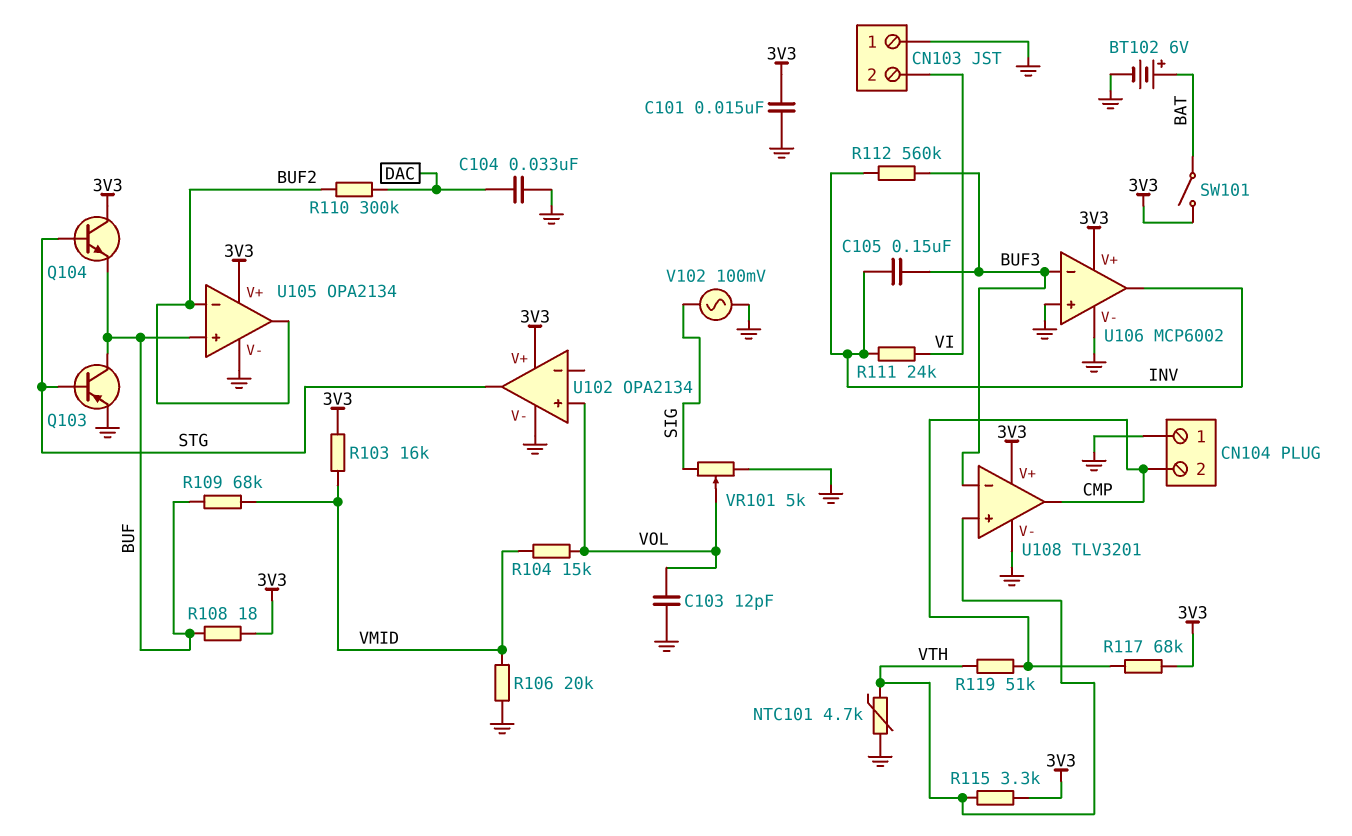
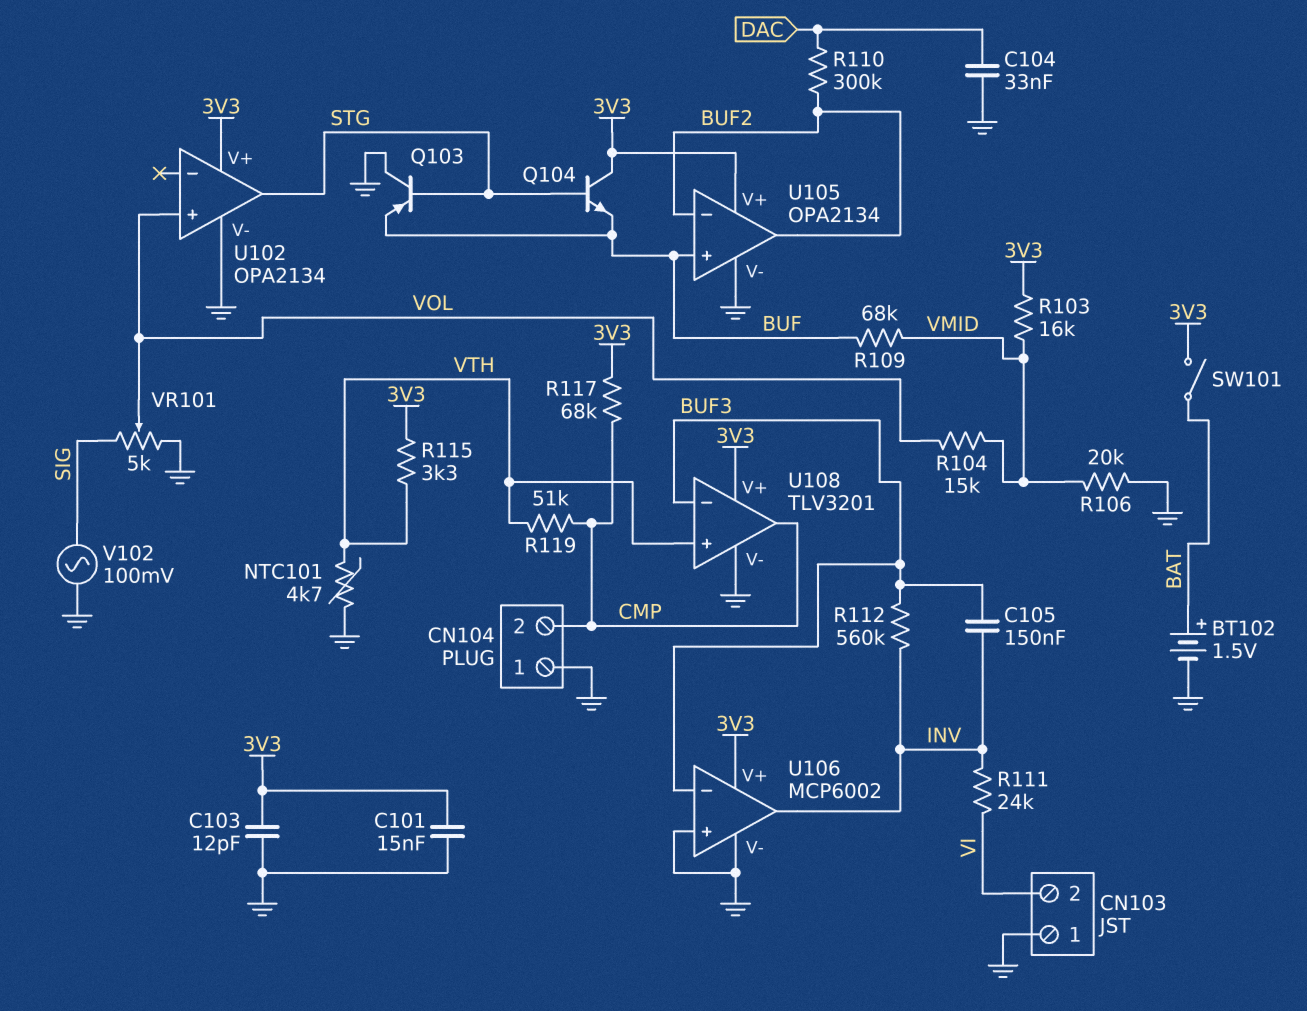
BT102: 6V (plus BAT, minus GND) -> 1.5V (plus BAT, minus GND)
C103: 12pF (GND, VOL) -> 12pF (3V3, GND)
Q103: PNP (B STG, C BUF, E GND) -> PNP (B STG, C GND, E BUF)
R108: 18 (3V3, BUF) -> none

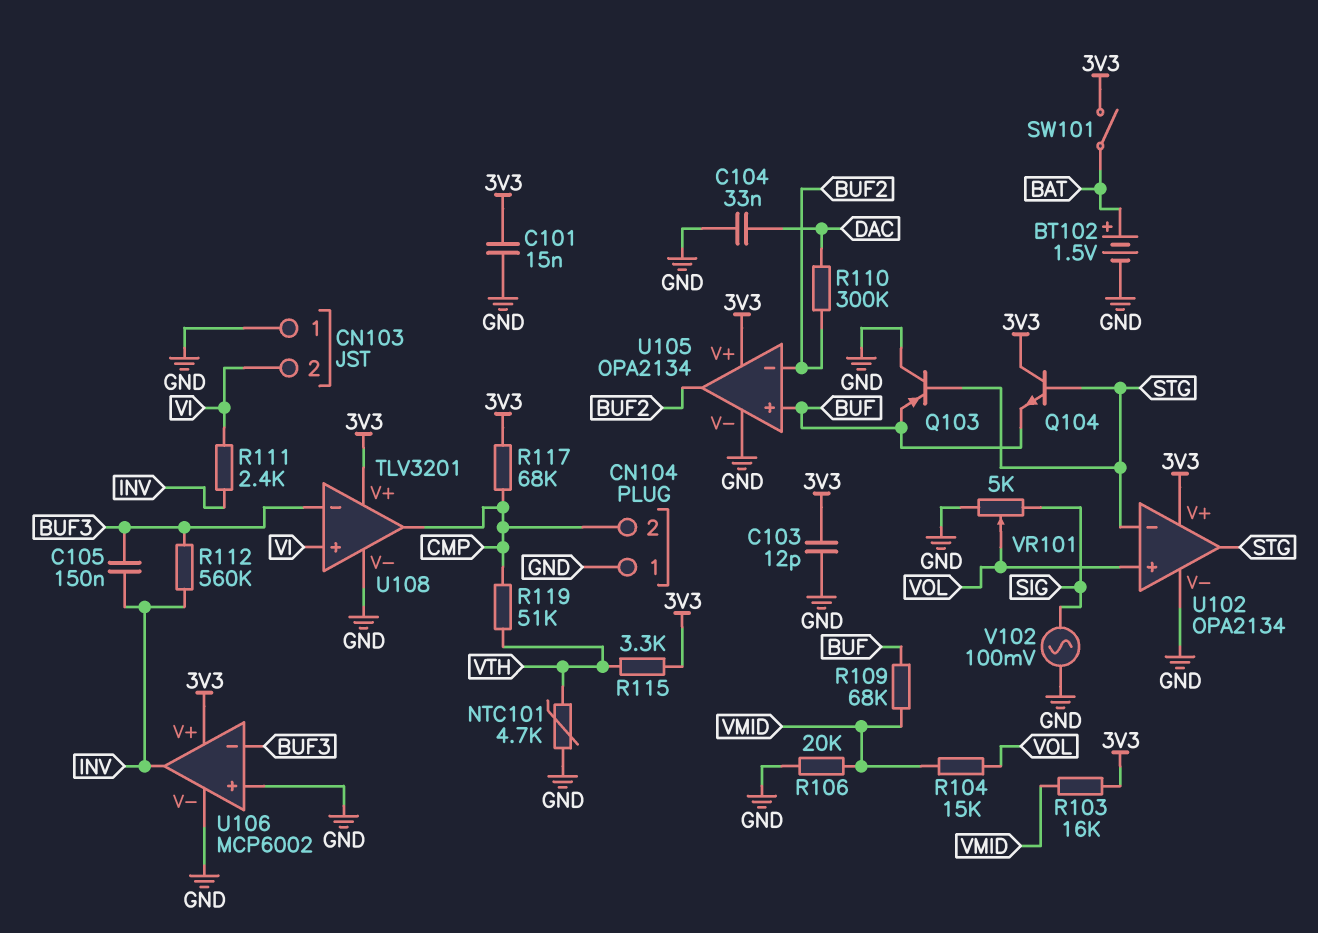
R111: 24k (INV, VI) -> 2.4k (INV, VI)
U102 pin in-: none -> STG
U108 pin in+: VTH -> VI

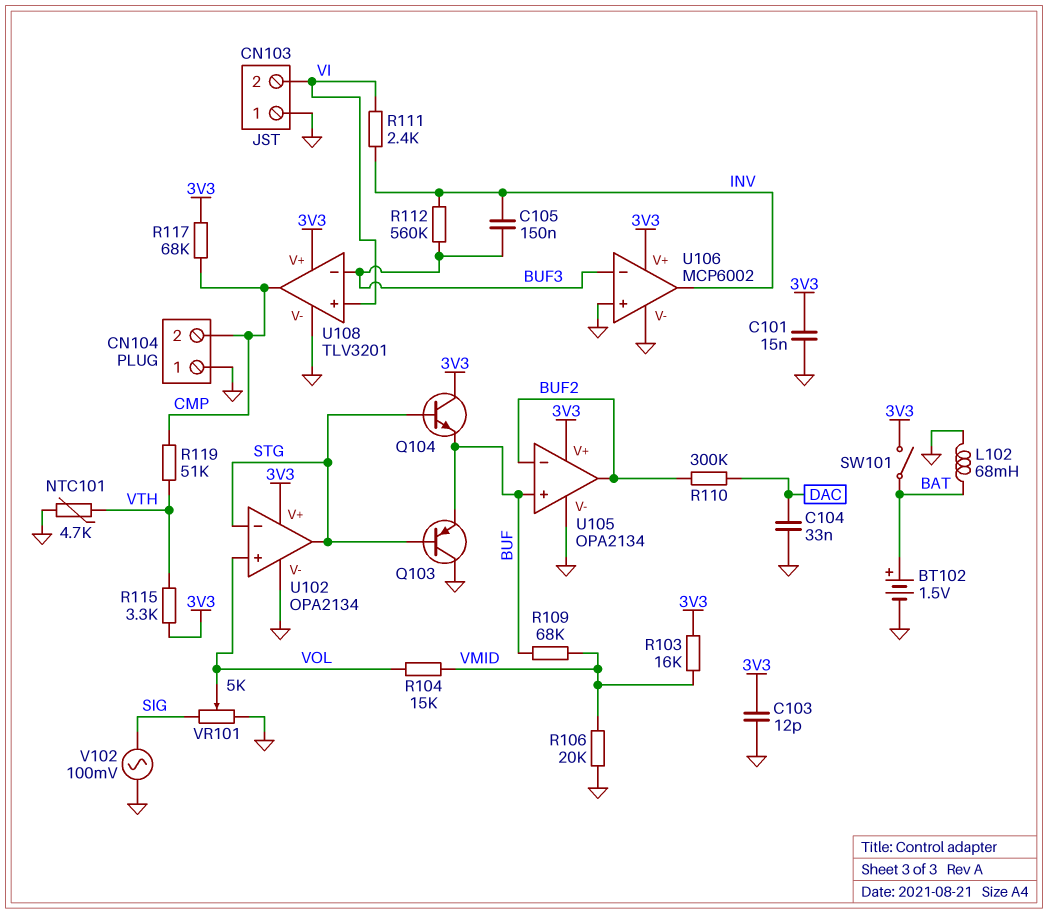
L102: none -> 68mH (BAT, GND)

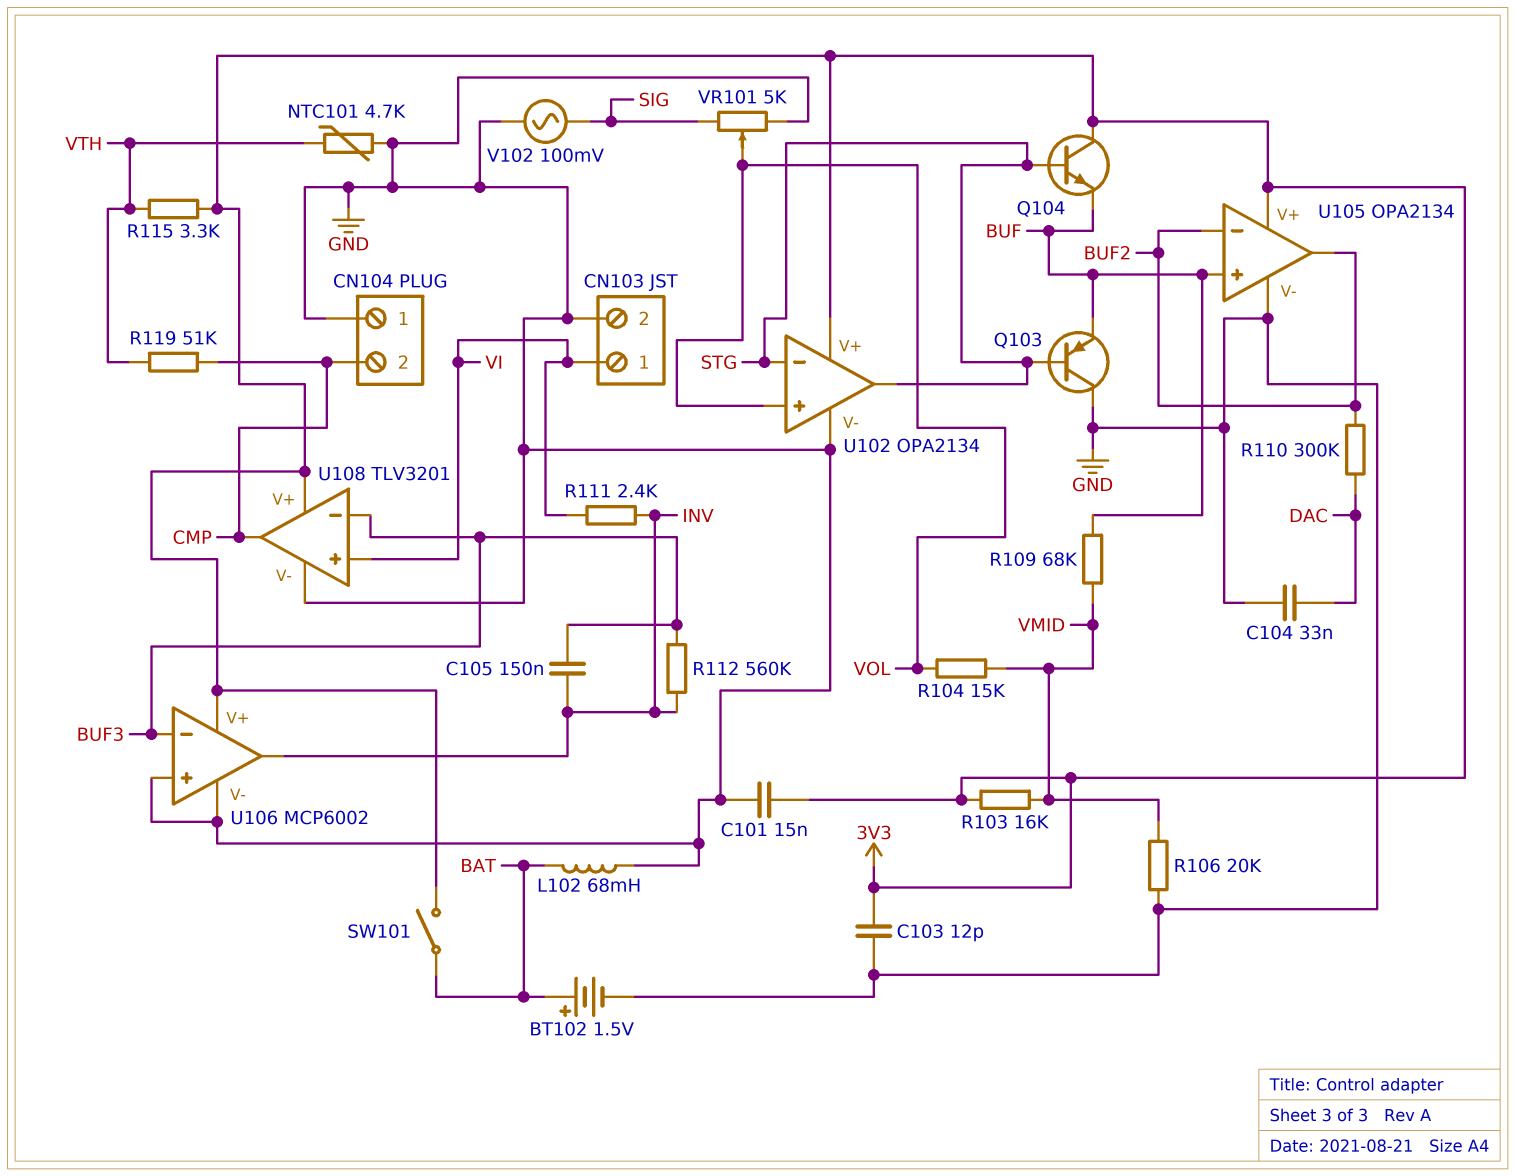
CN103 pin 1: GND -> VI
CN103 pin 2: VI -> GND
R117: 68k (3V3, CMP) -> none

